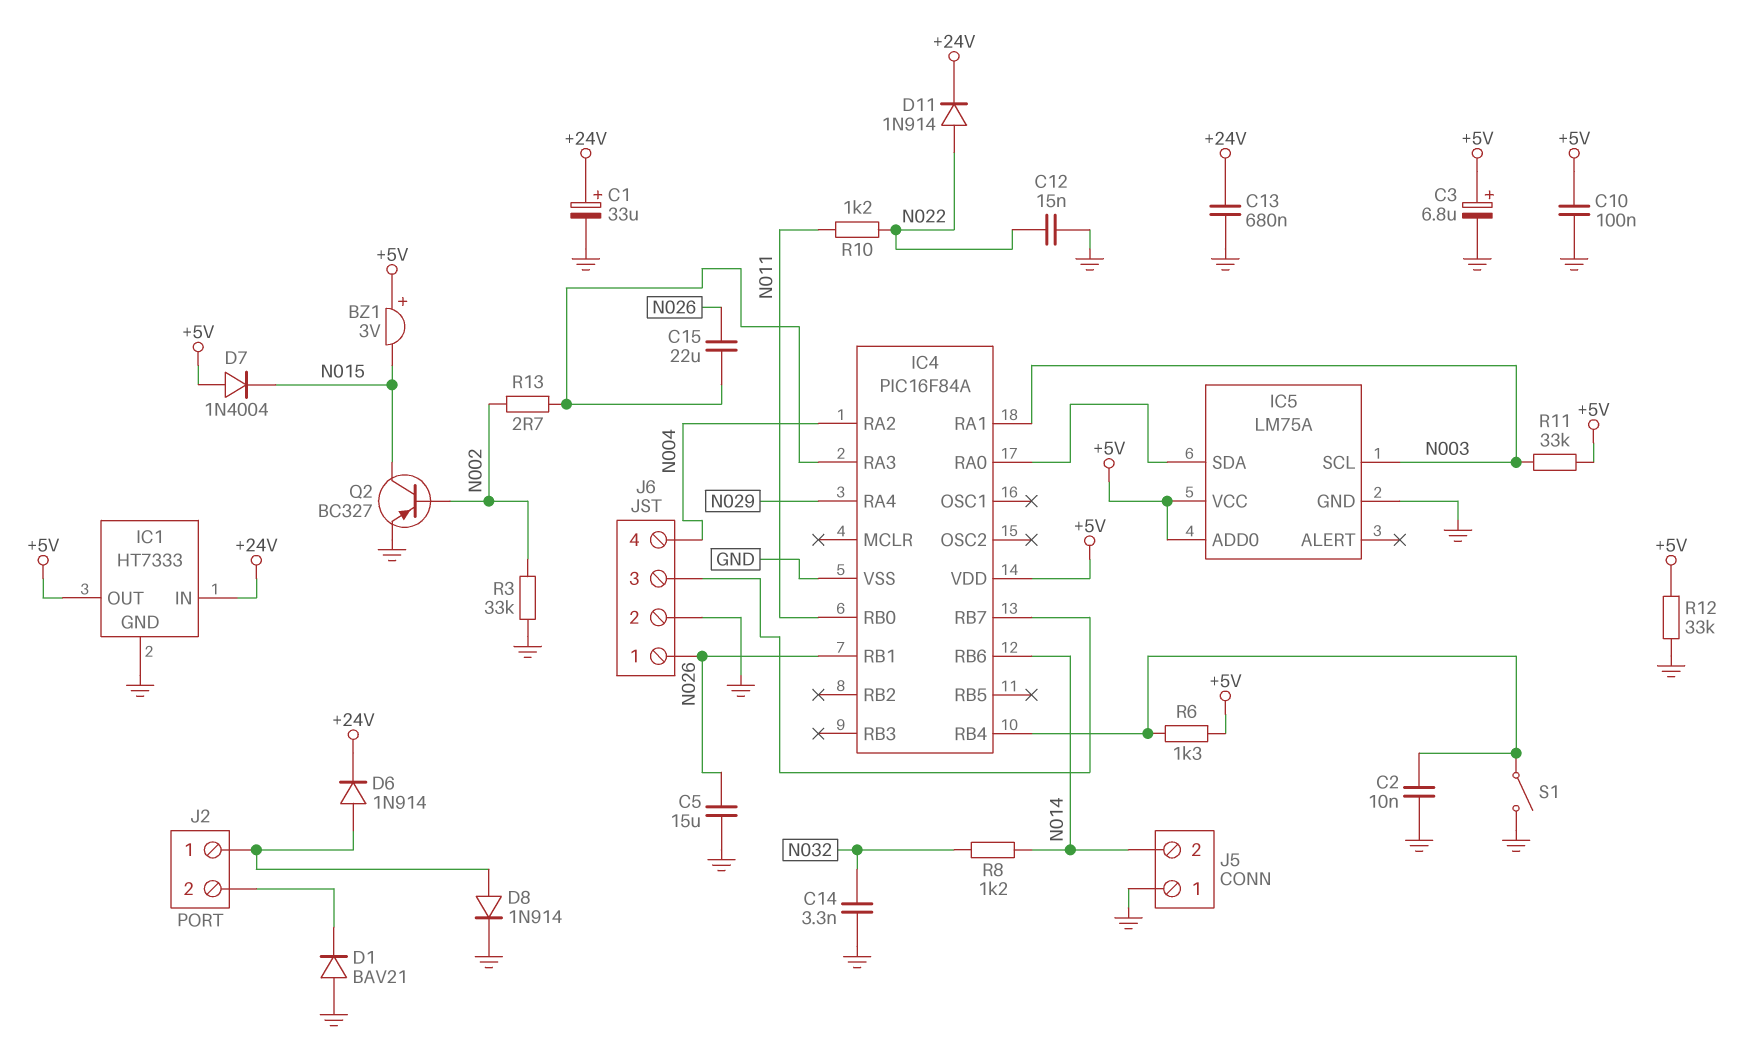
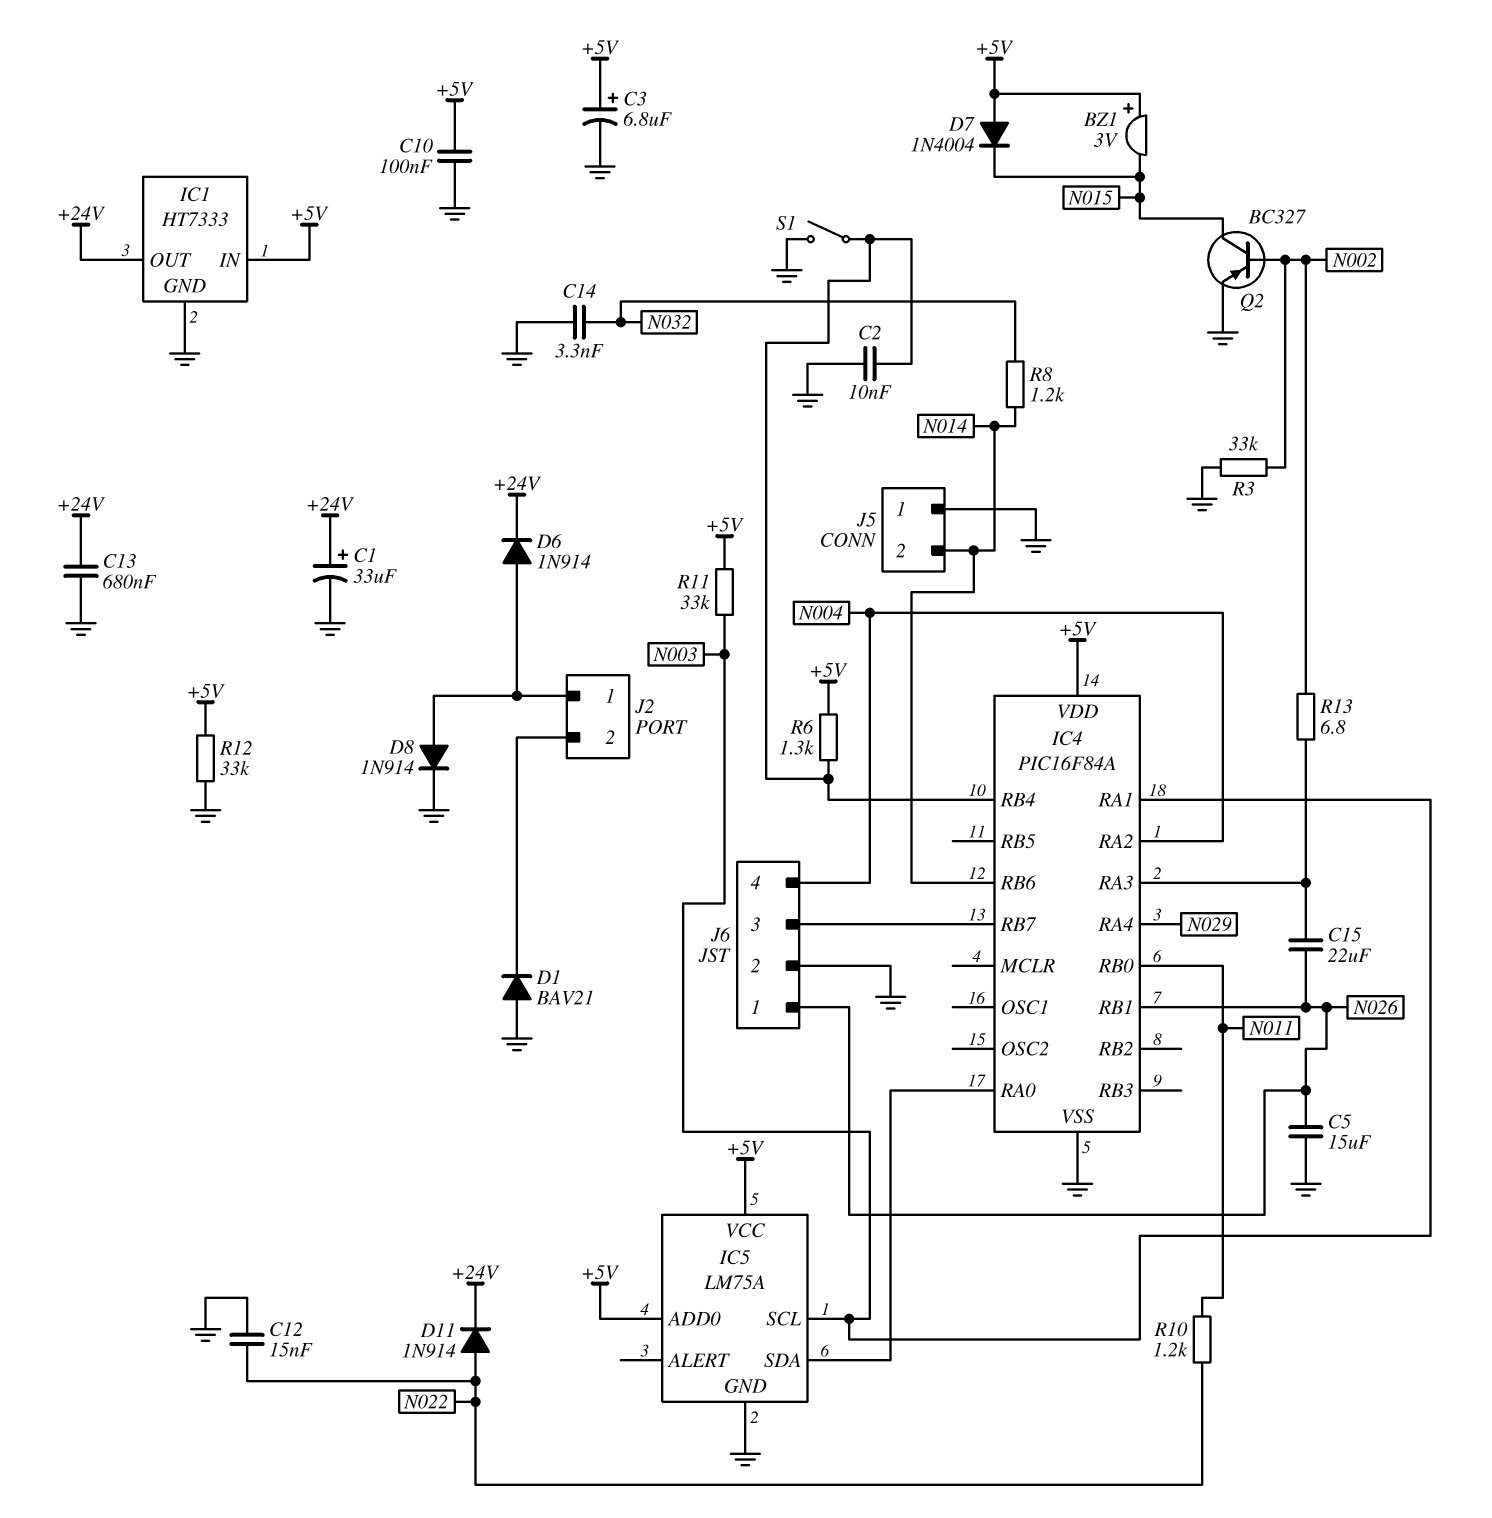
IC1 pin IN: +24V -> +5V
IC1 pin OUT: +5V -> +24V
R13: 2.7 (IC4/RA3, N002) -> 6.8 (IC4/RA3, N002)

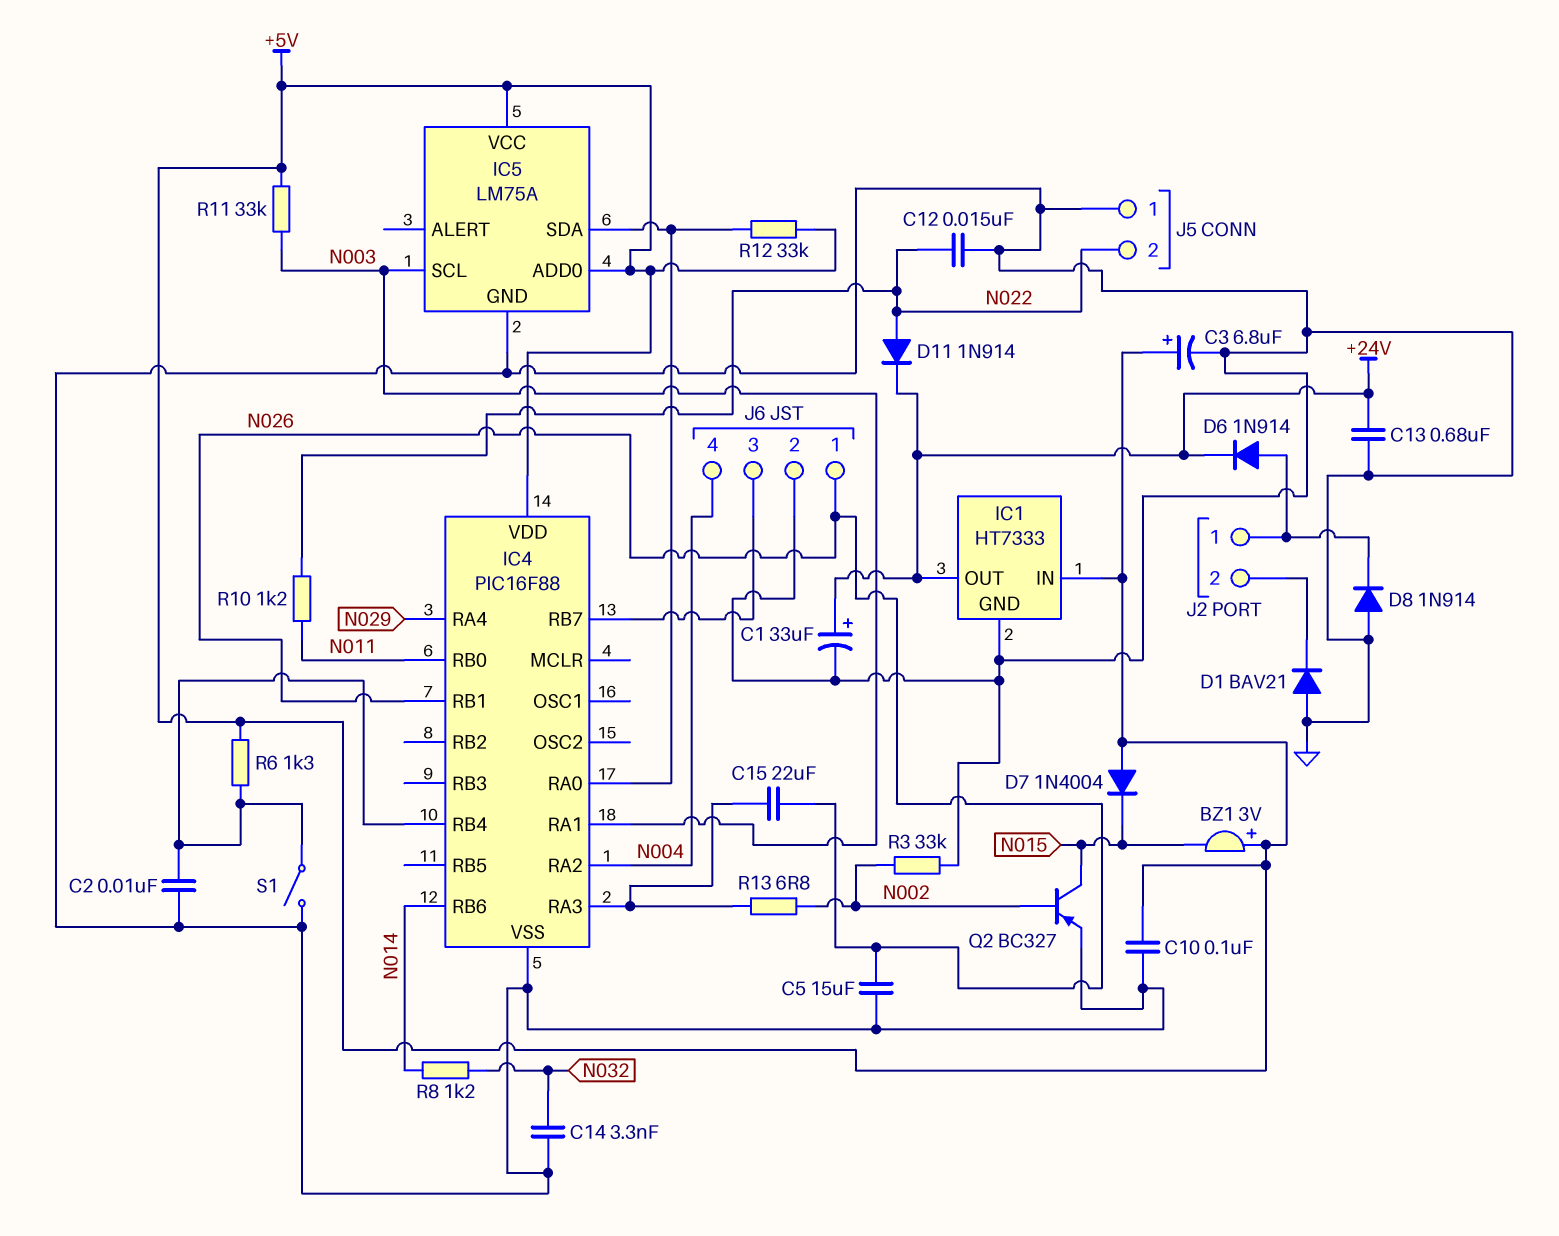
D8: diode 1N914 (A J2/1, K GND) -> diode 1N914 (A GND, K J2/1)
IC4: PIC16F84A -> PIC16F88
J5 pin 2: N014 -> N022
R12: 33k (+5V, GND) -> 33k (+5V, IC4/RA0)

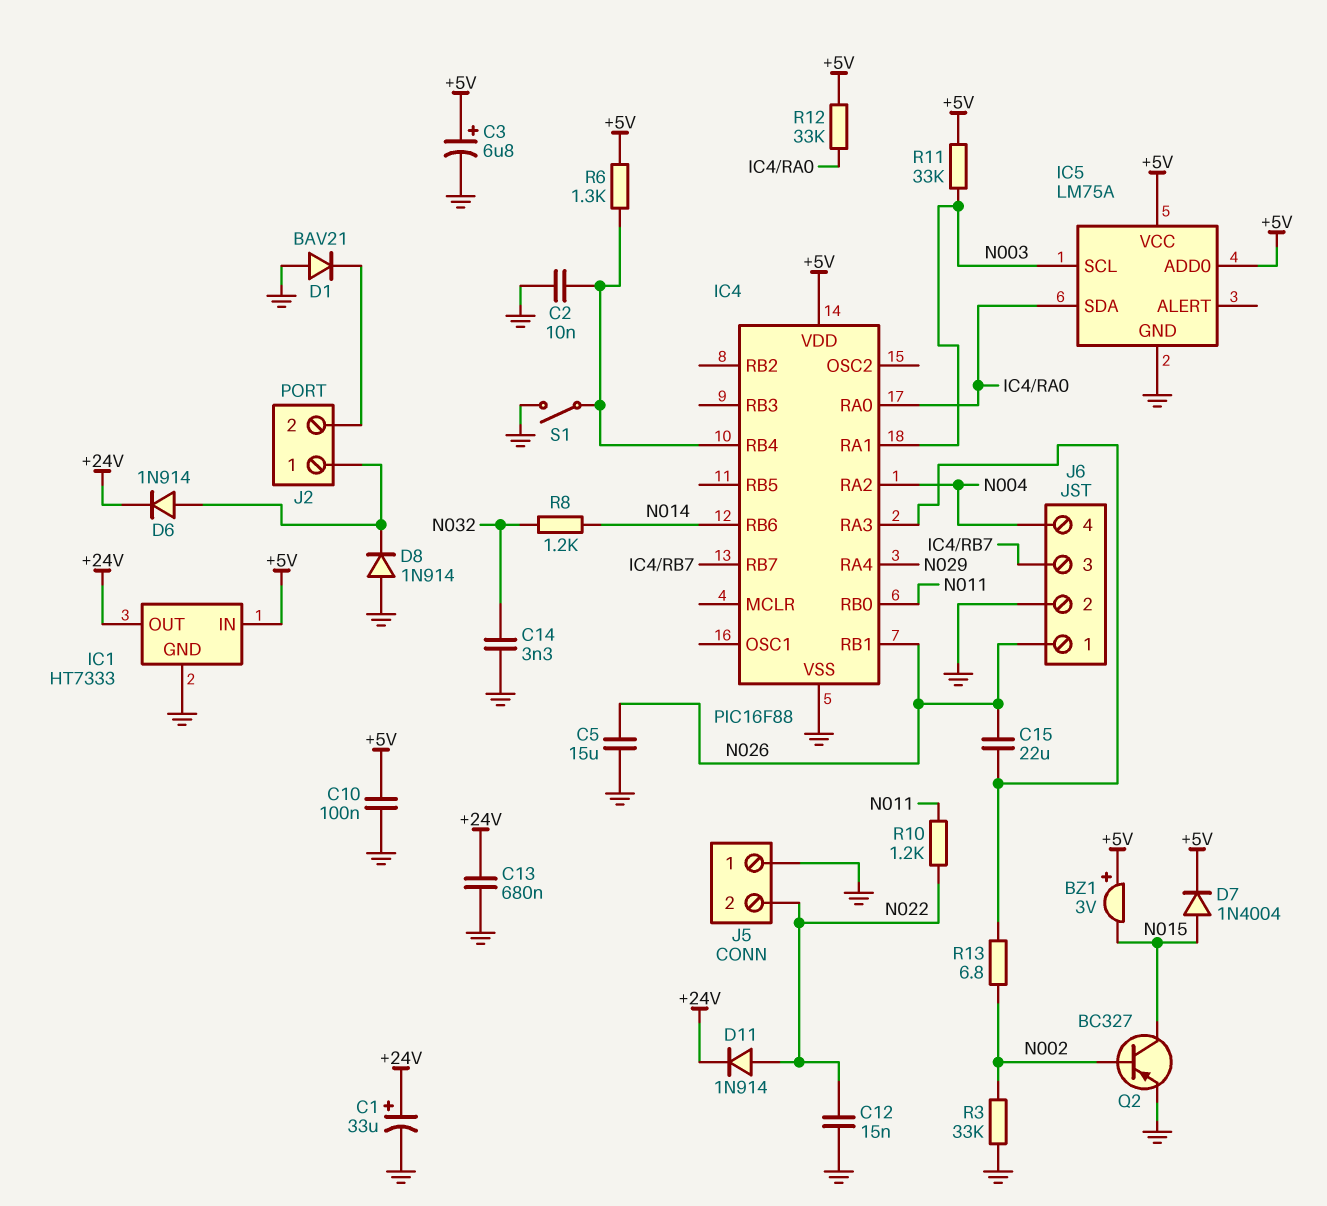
D7: diode 1N4004 (A +5V, K N015) -> diode 1N4004 (A N015, K +5V)

